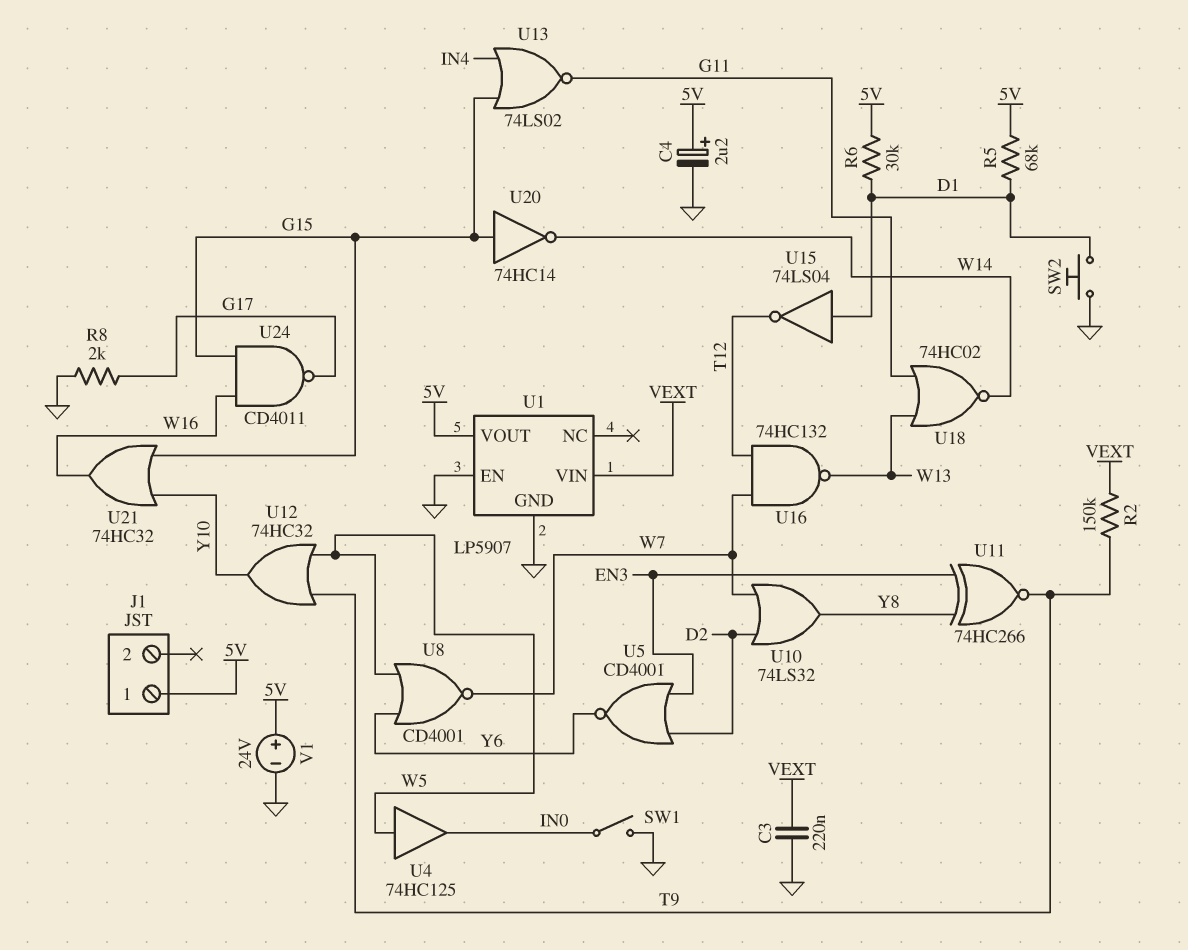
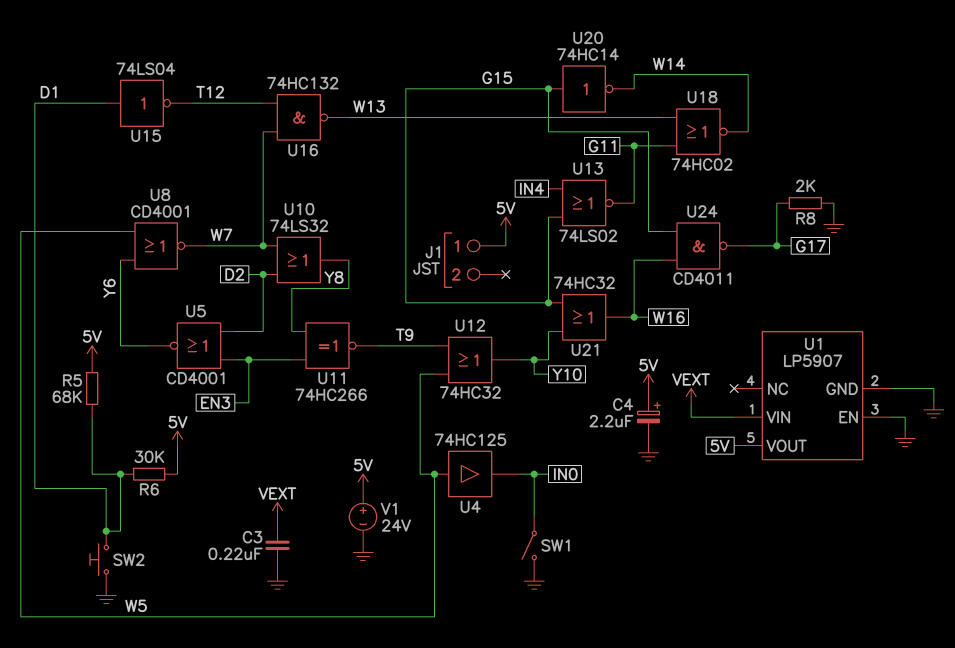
R2: 150k (T9, VEXT) -> none

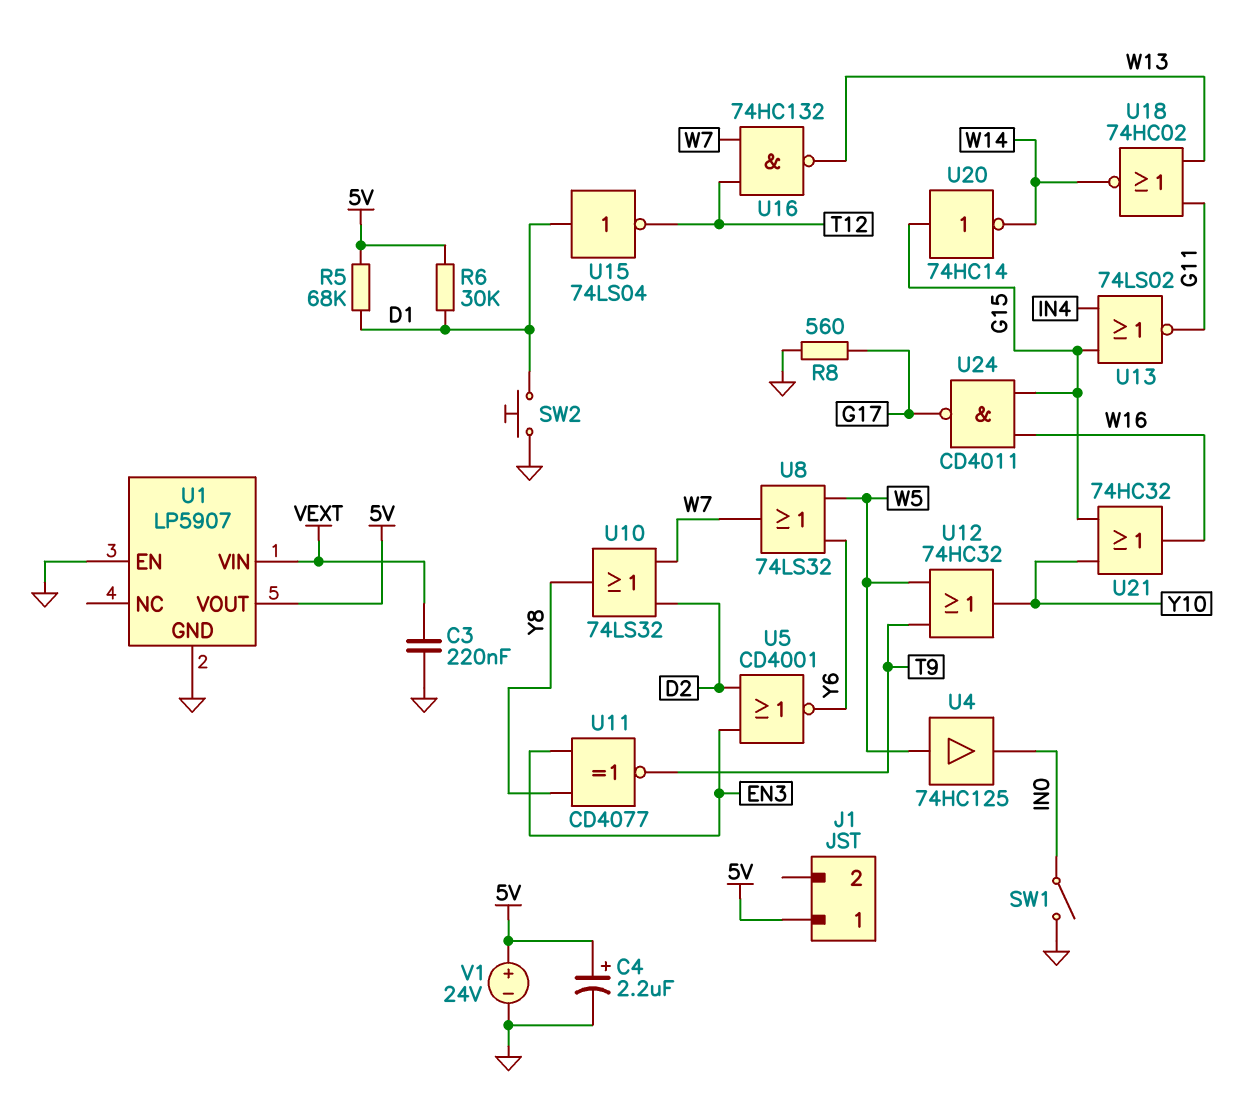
R8: 2k (G17, GND) -> 560 (G17, GND)
U8: NOR CD4001 (in W5, in Y6, out W7) -> OR 74LS32 (in W5, in Y6, out W7)
U11: XNOR 74HC266 (in EN3, in Y8, out T9) -> XNOR CD4077 (in EN3, in Y8, out T9)

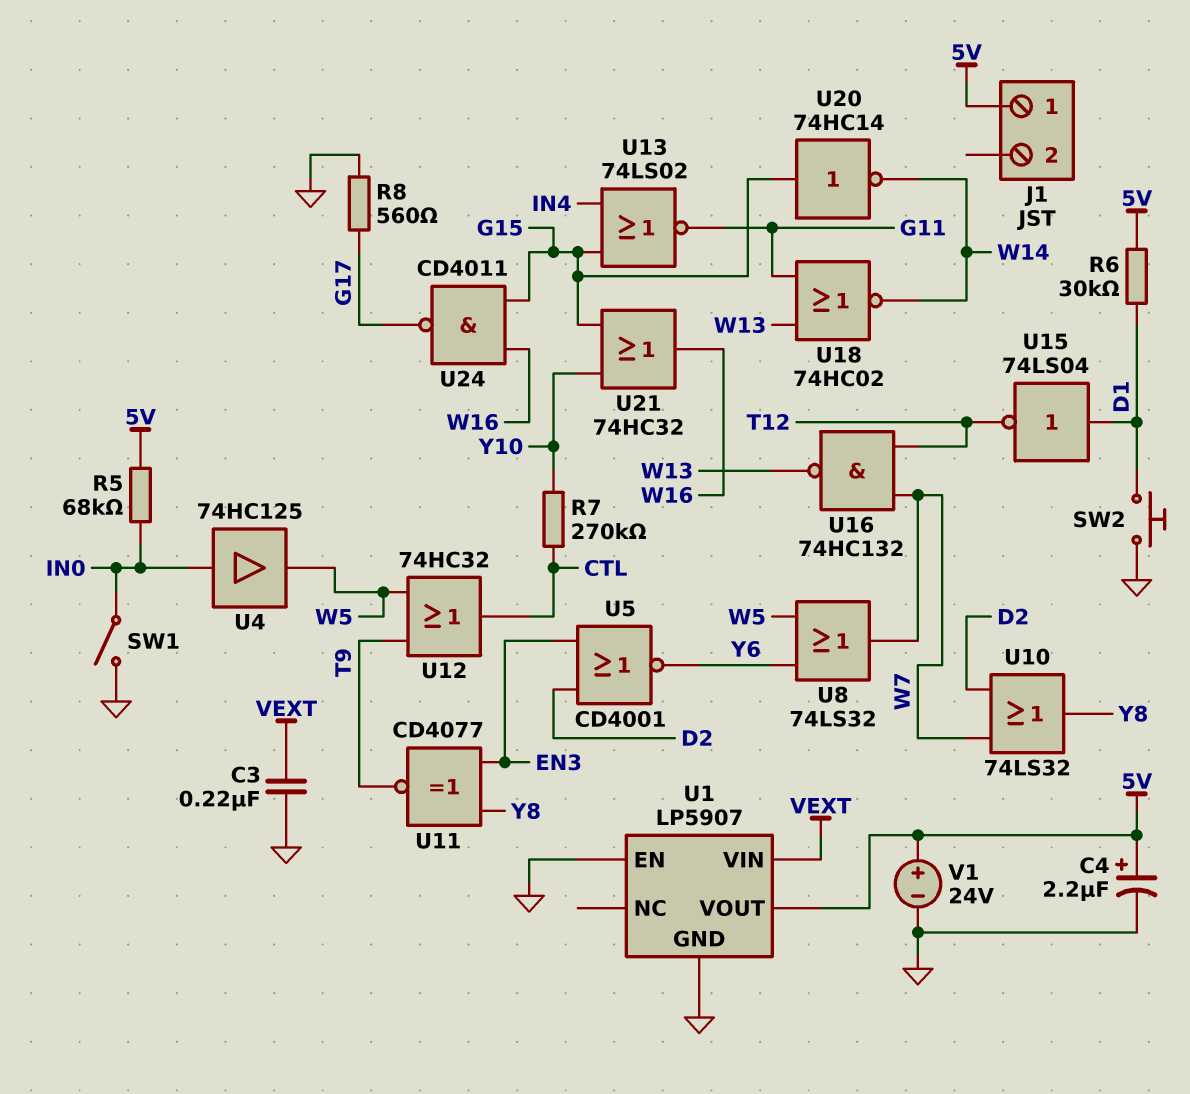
R5: 68k (5V, D1) -> 68k (5V, IN0)
R7: none -> 270k (CTL, Y10)
U4: buffer 74HC125 (in W5, out IN0) -> buffer 74HC125 (in IN0, out W5)
U12: OR 74HC32 (in T9, in W5, out Y10) -> OR 74HC32 (in T9, in W5, out CTL)

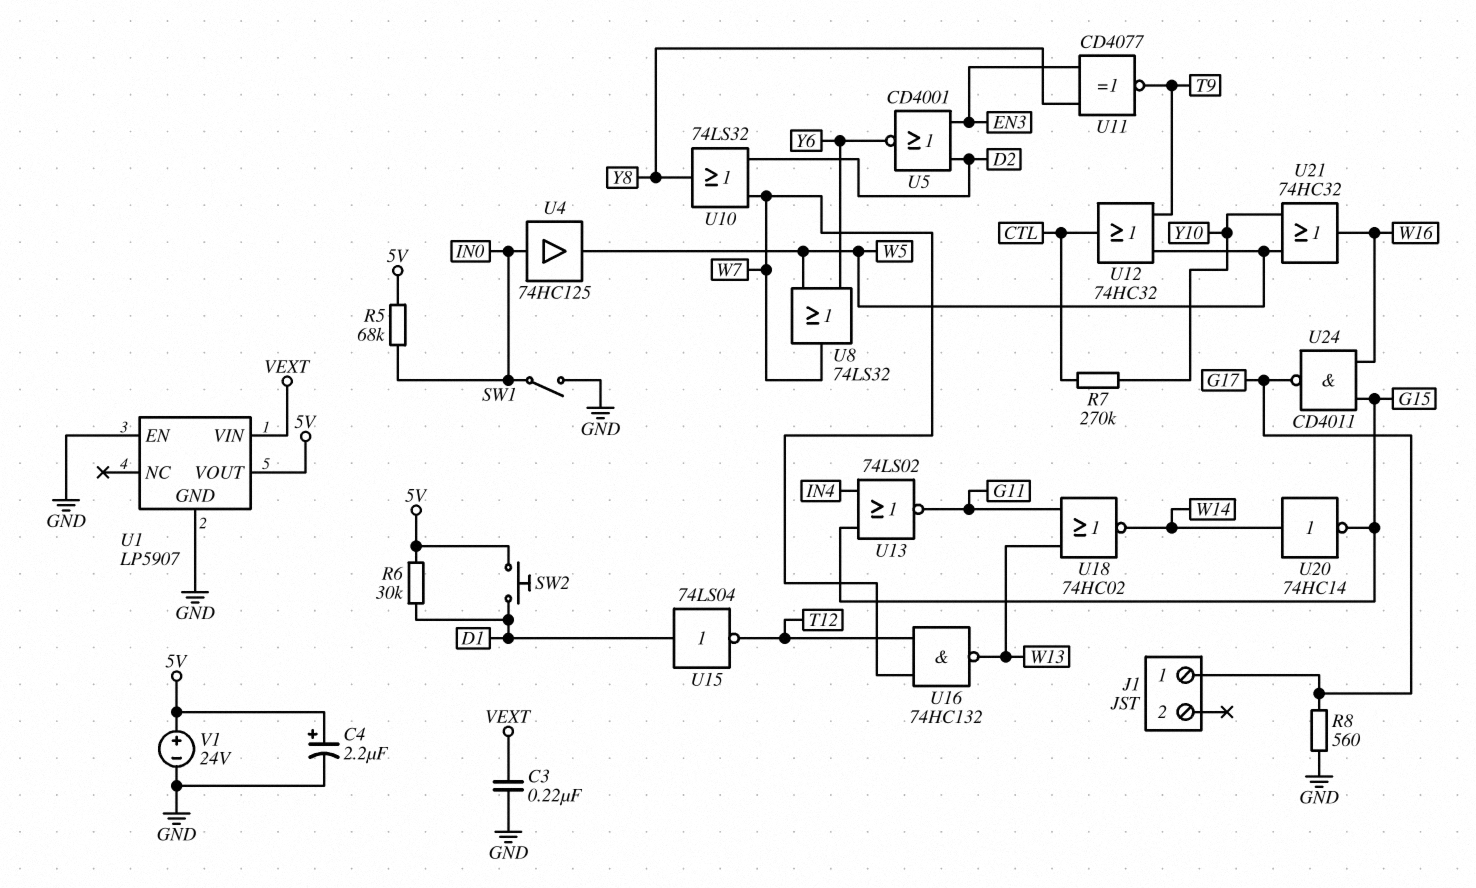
J1 pin 1: 5V -> G17
SW2: button (D1, GND) -> button (5V, D1)
U20: NOT 74HC14 (in G15, out W14) -> NOT 74HC14 (in W14, out G15)
U21: OR 74HC32 (in G15, in Y10, out W16) -> OR 74HC32 (in W5, in Y10, out W16)

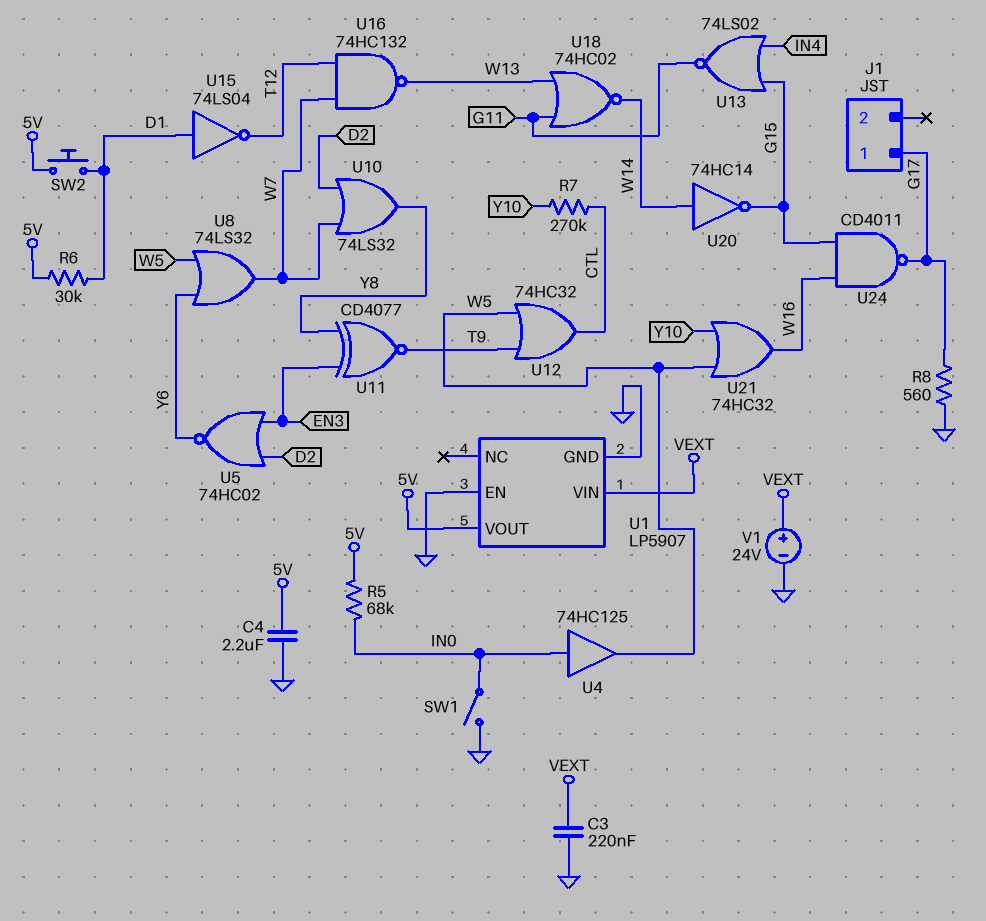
C4: 2.2uF (plus 5V, minus GND) -> 2.2uF (5V, GND)
U5: NOR CD4001 (in D2, in EN3, out Y6) -> NOR 74HC02 (in D2, in EN3, out Y6)
V1: 24V (plus 5V, minus GND) -> 24V (plus VEXT, minus GND)

